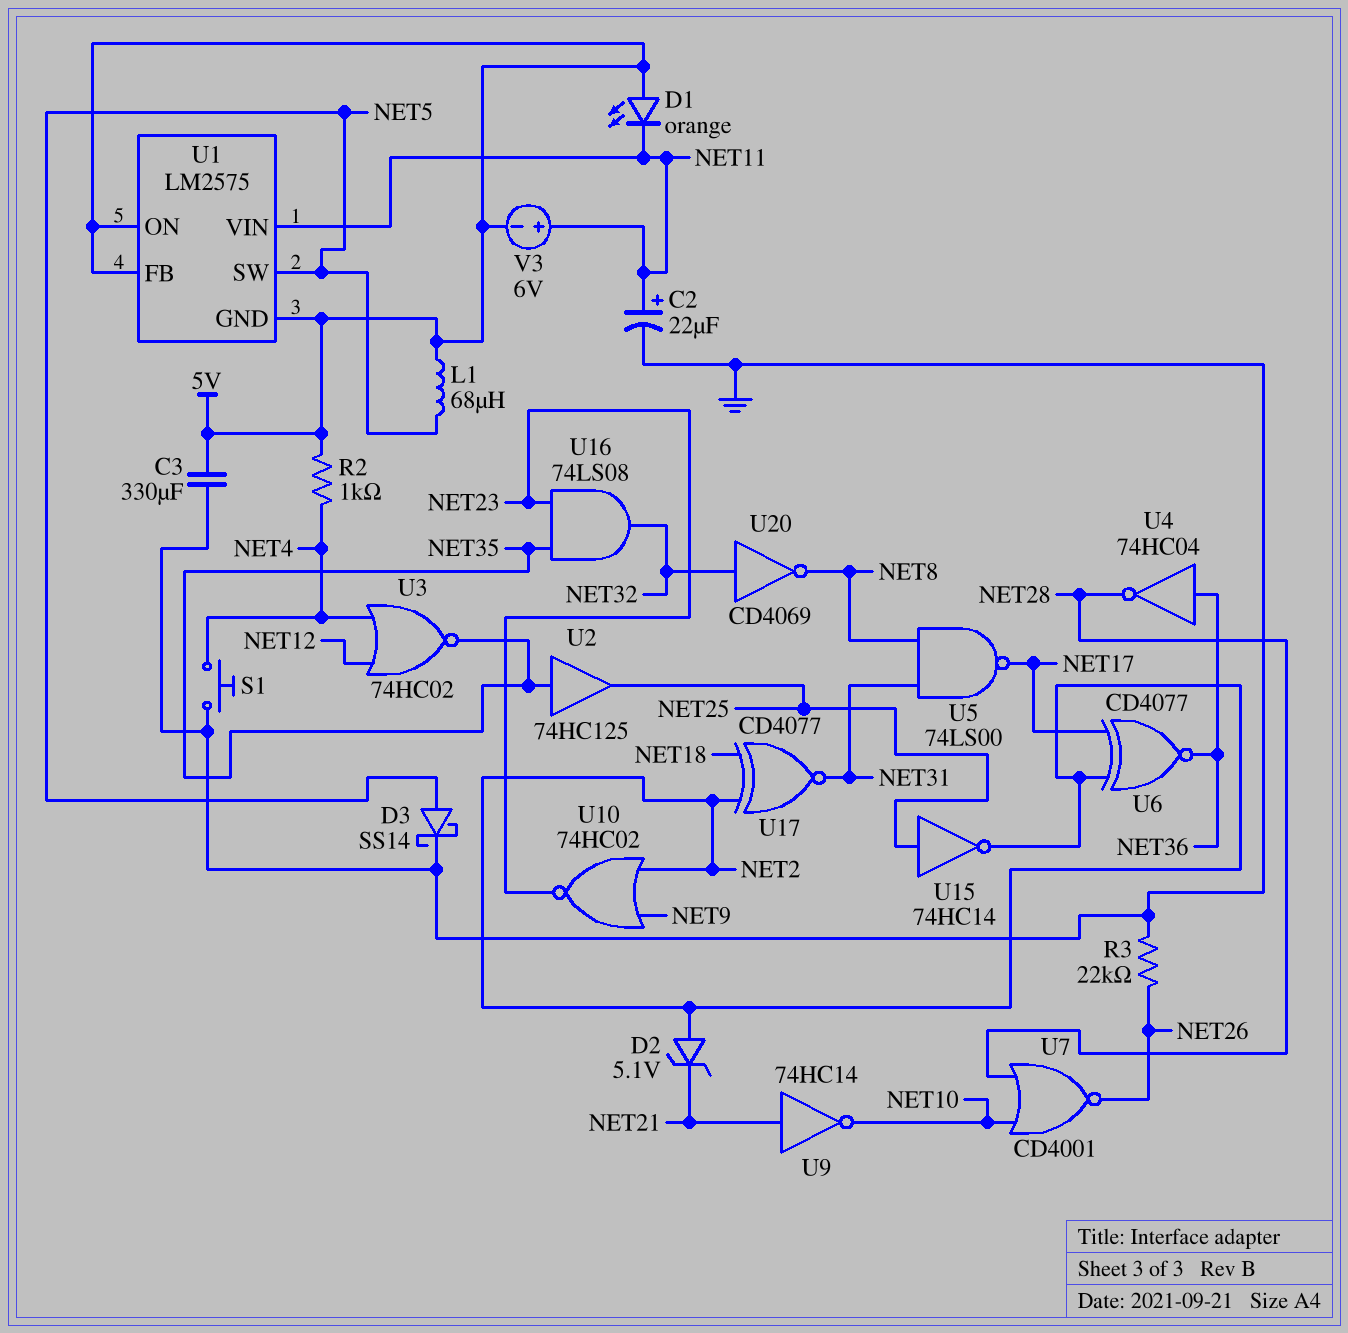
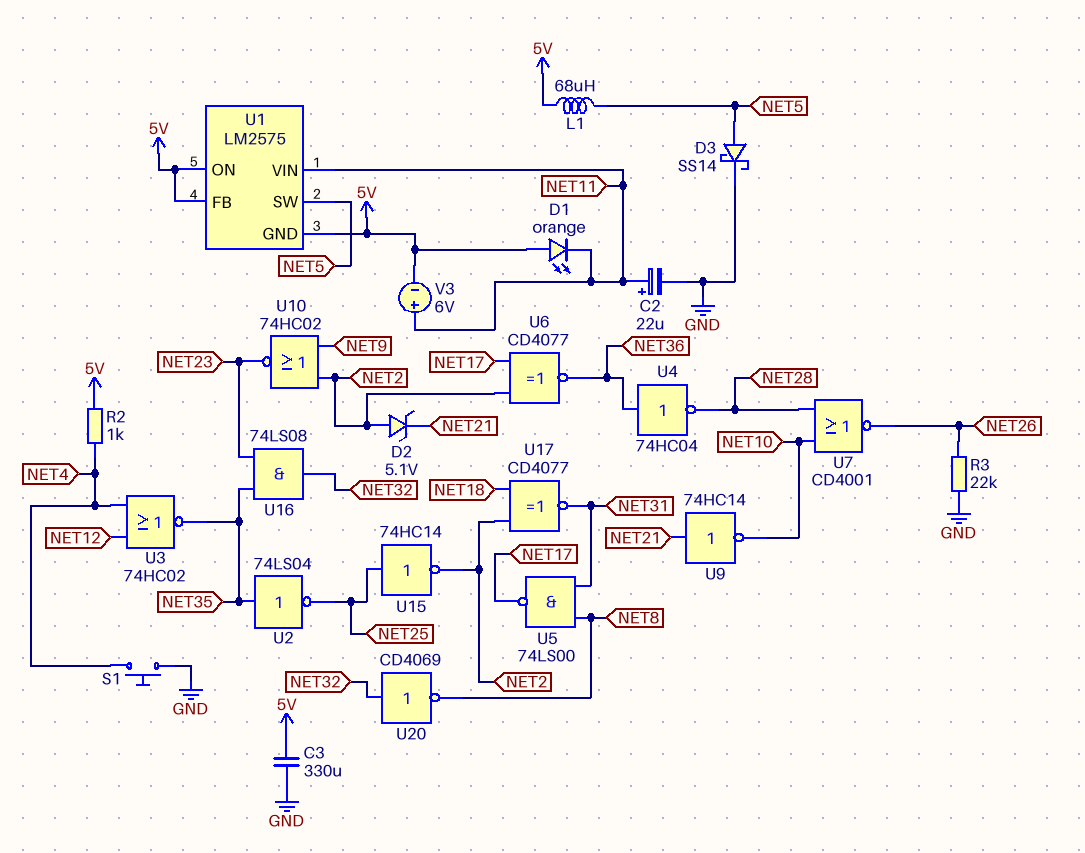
U2: buffer 74HC125 (in NET35, out NET25) -> NOT 74LS04 (in NET35, out NET25)

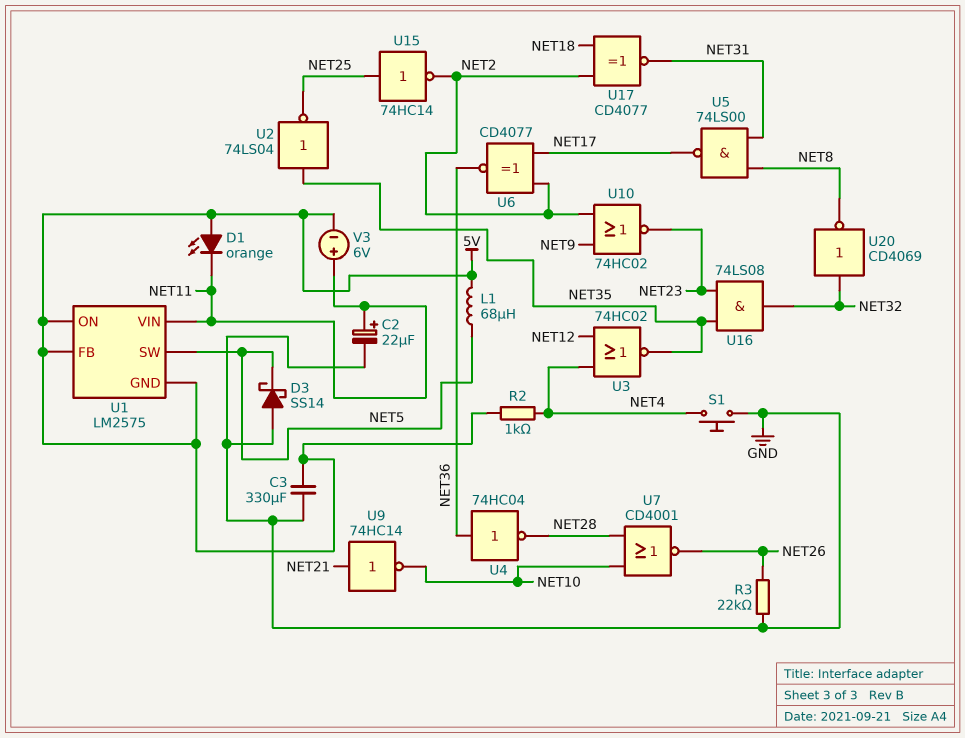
D2: zener 5.1V (A NET2, K NET21) -> none
D3: schottky SS14 (A NET5, K GND) -> schottky SS14 (A GND, K NET5)

